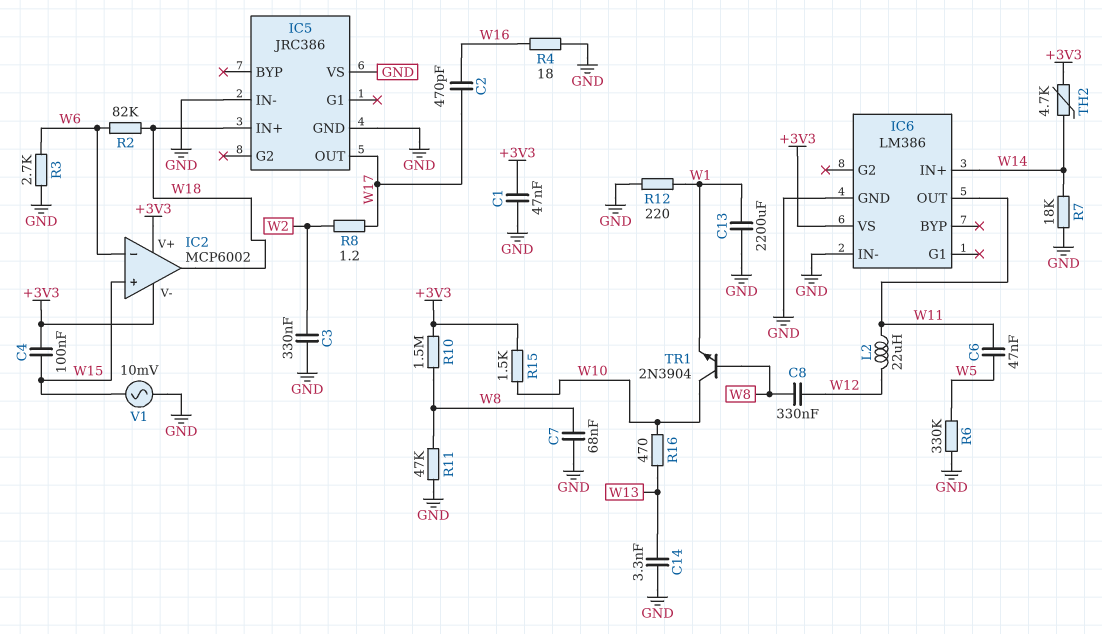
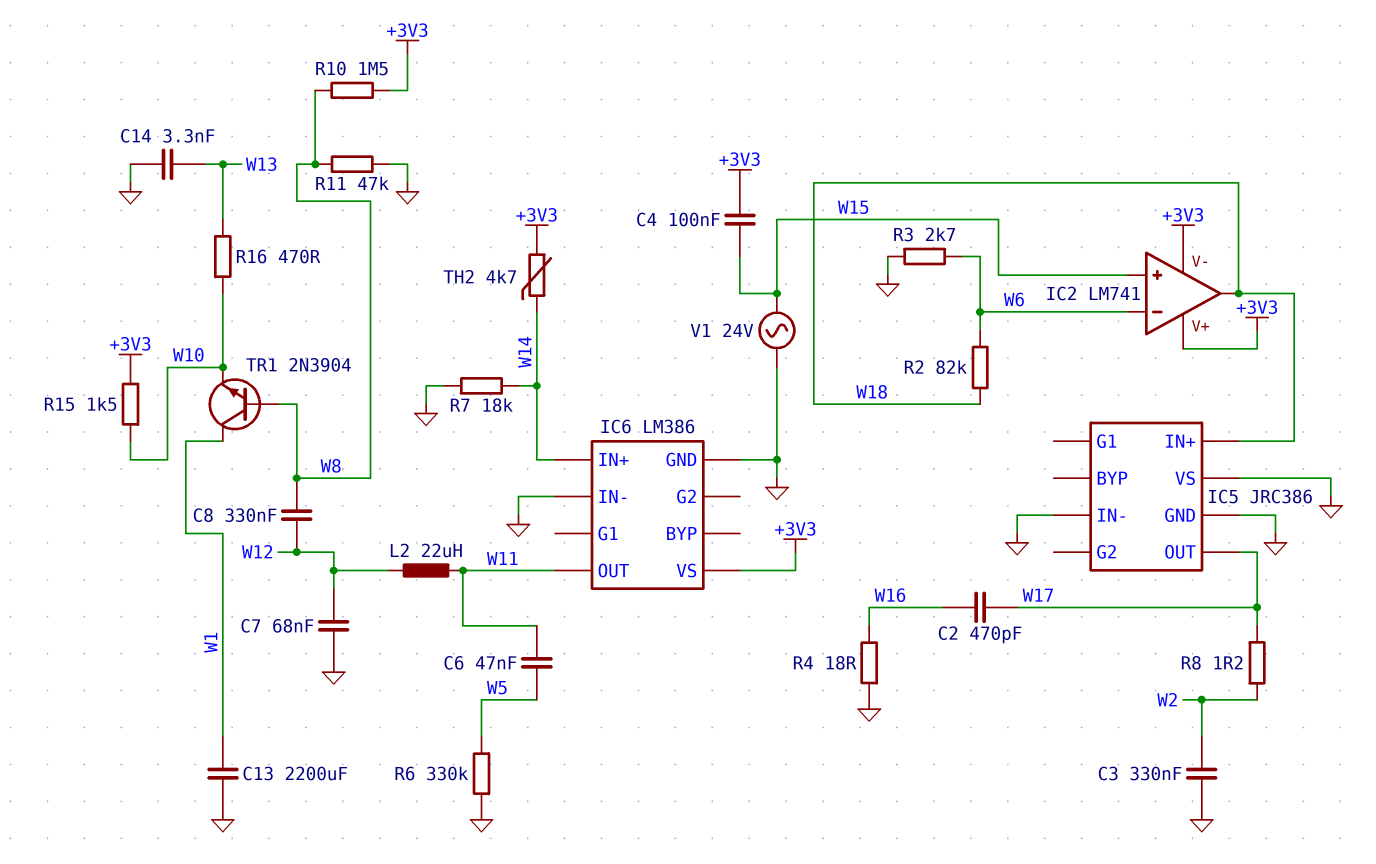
C1: 47nF (+3V3, GND) -> none
C7: 68nF (GND, W8) -> 68nF (GND, W12)
IC2: MCP6002 -> LM741
R12: 220 (GND, W1) -> none
TR1: NPN 2N3904 (B W8, C W10, E W1) -> NPN 2N3904 (B W8, C W1, E W10)
V1: AC 10mV (GND, W15) -> AC 24V (GND, W15)

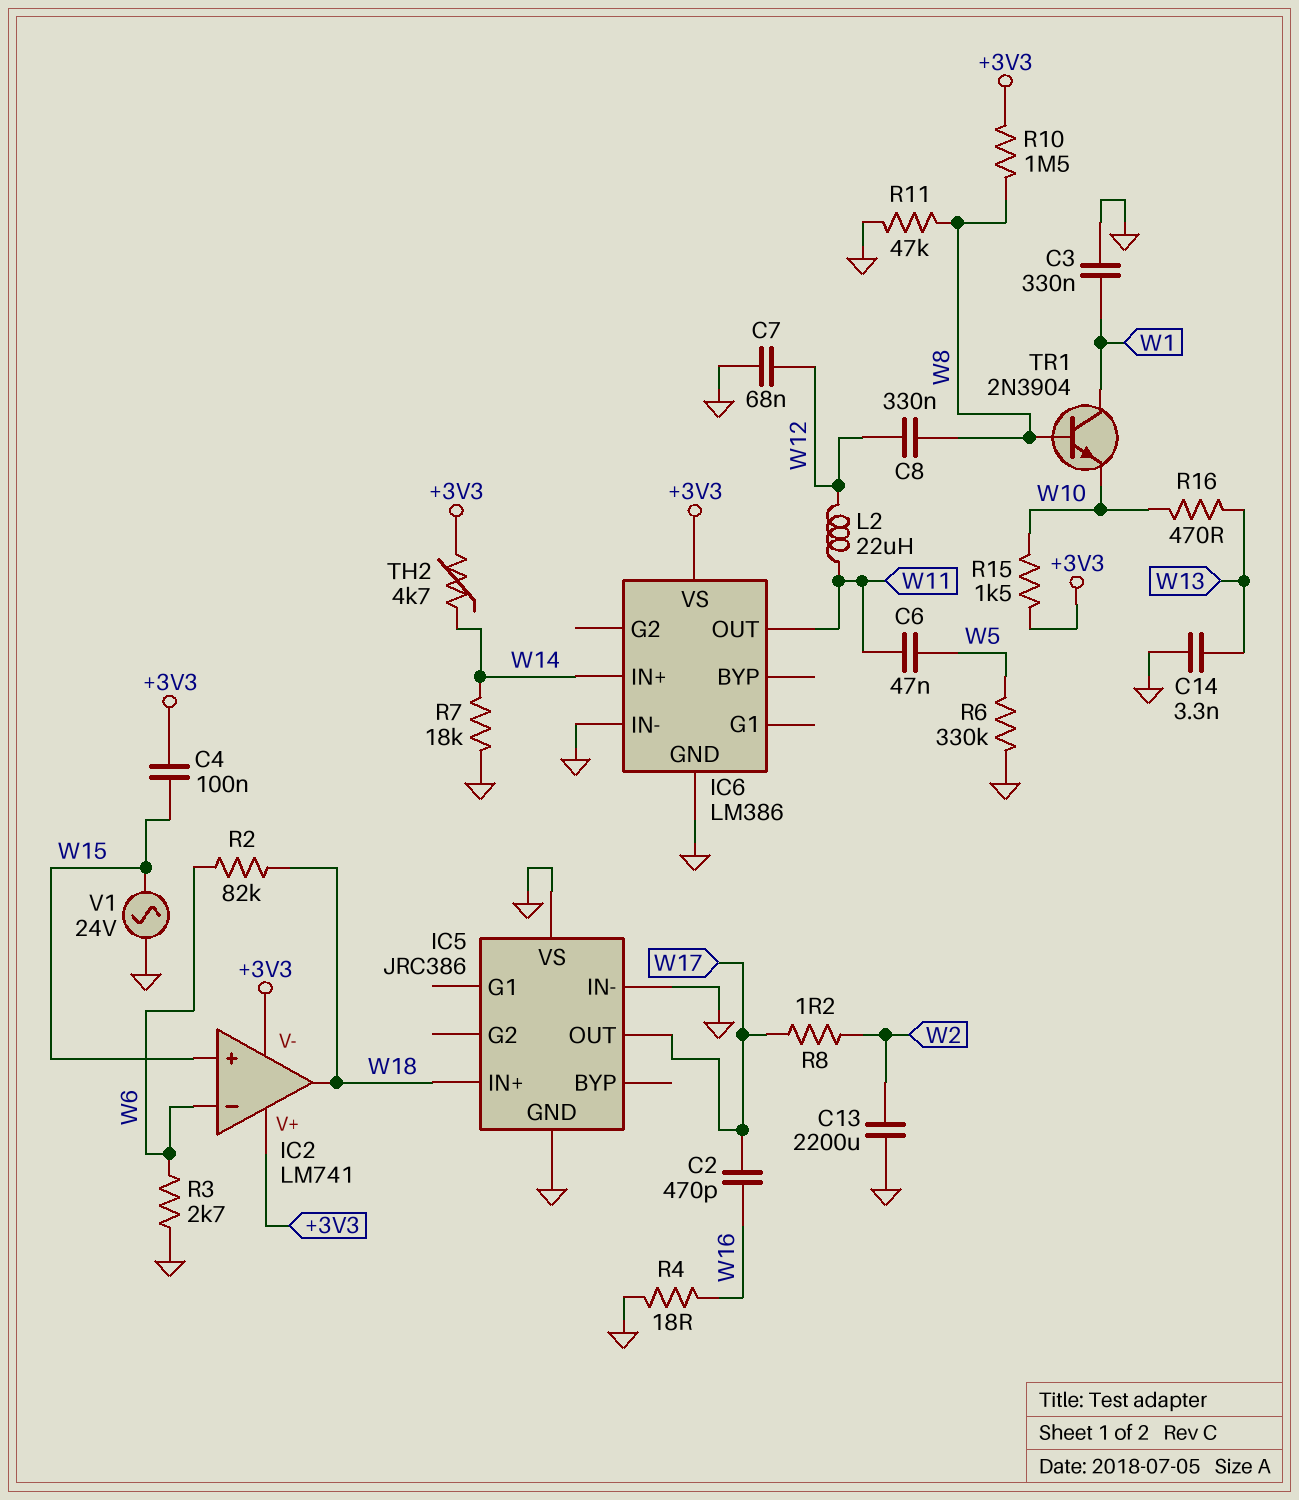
C3: 330nF (GND, W2) -> 330nF (GND, W1)
C13: 2200uF (GND, W1) -> 2200uF (GND, W2)

